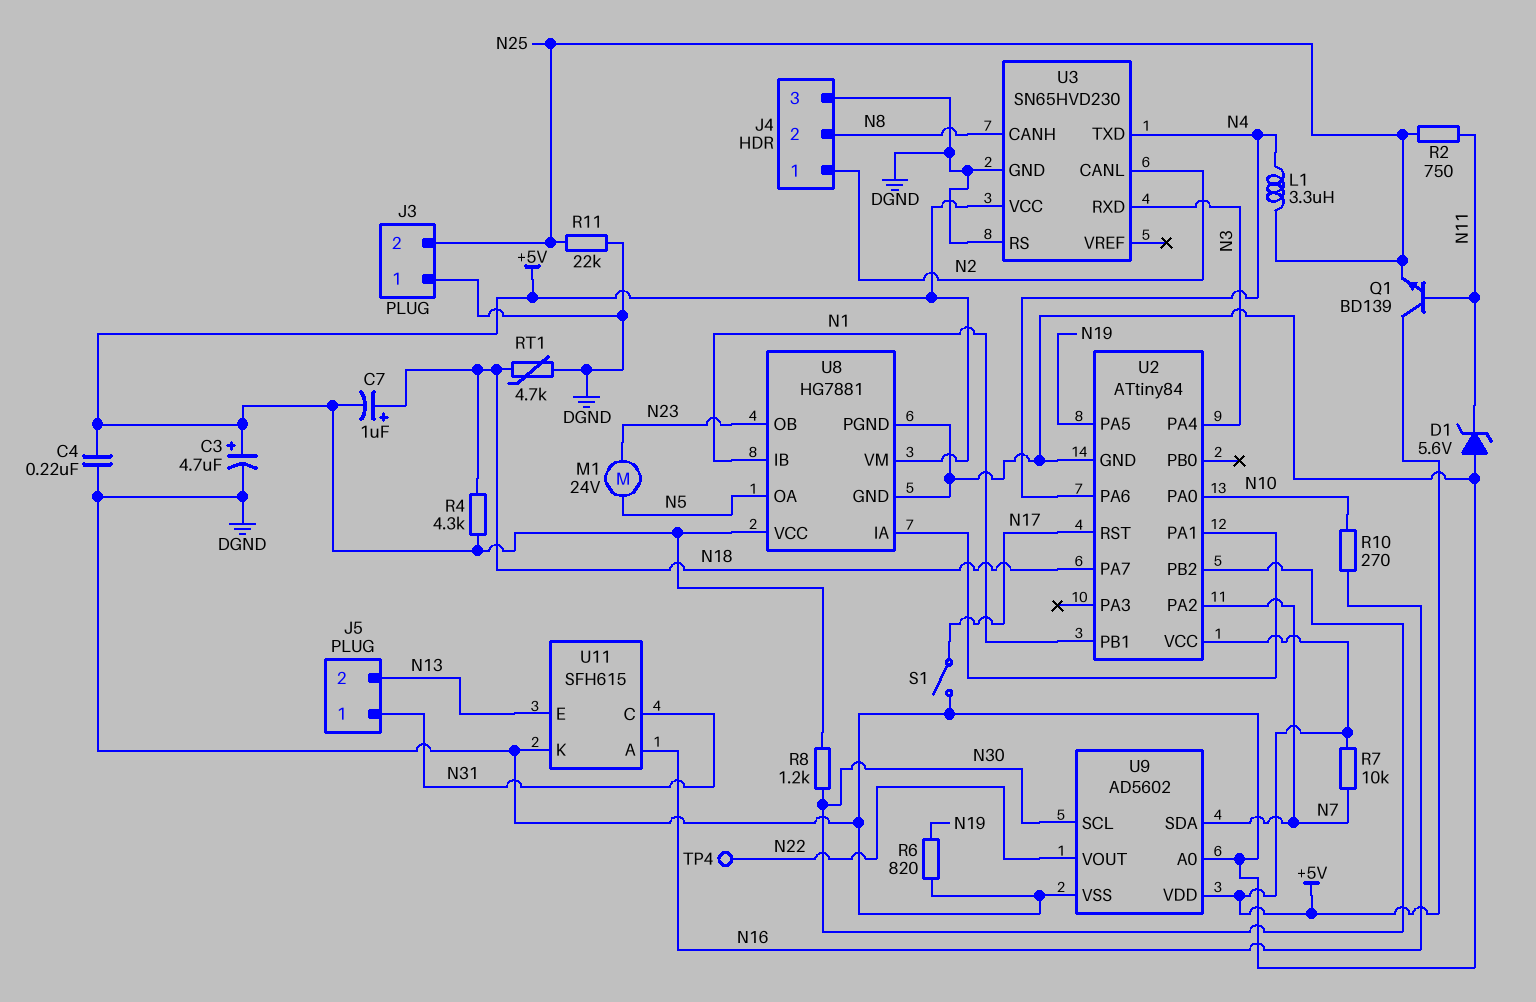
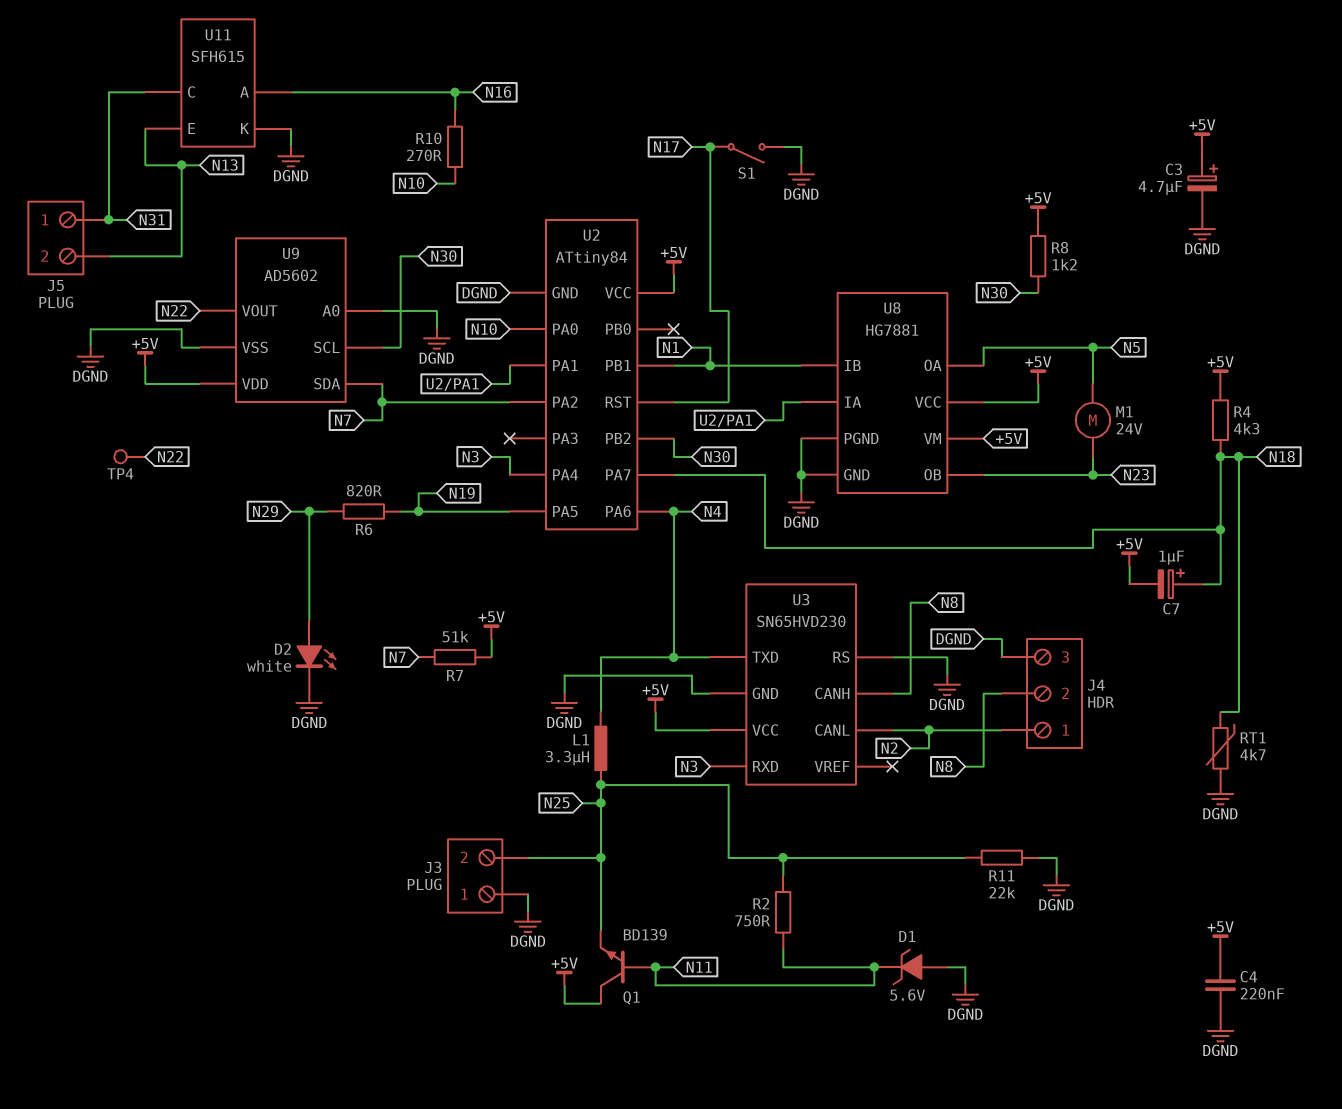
D2: none -> LED white (A N29, K DGND)
R6: 820 (DGND, N19) -> 820 (N19, N29)
R7: 10k (+5V, N7) -> 51k (+5V, N7)

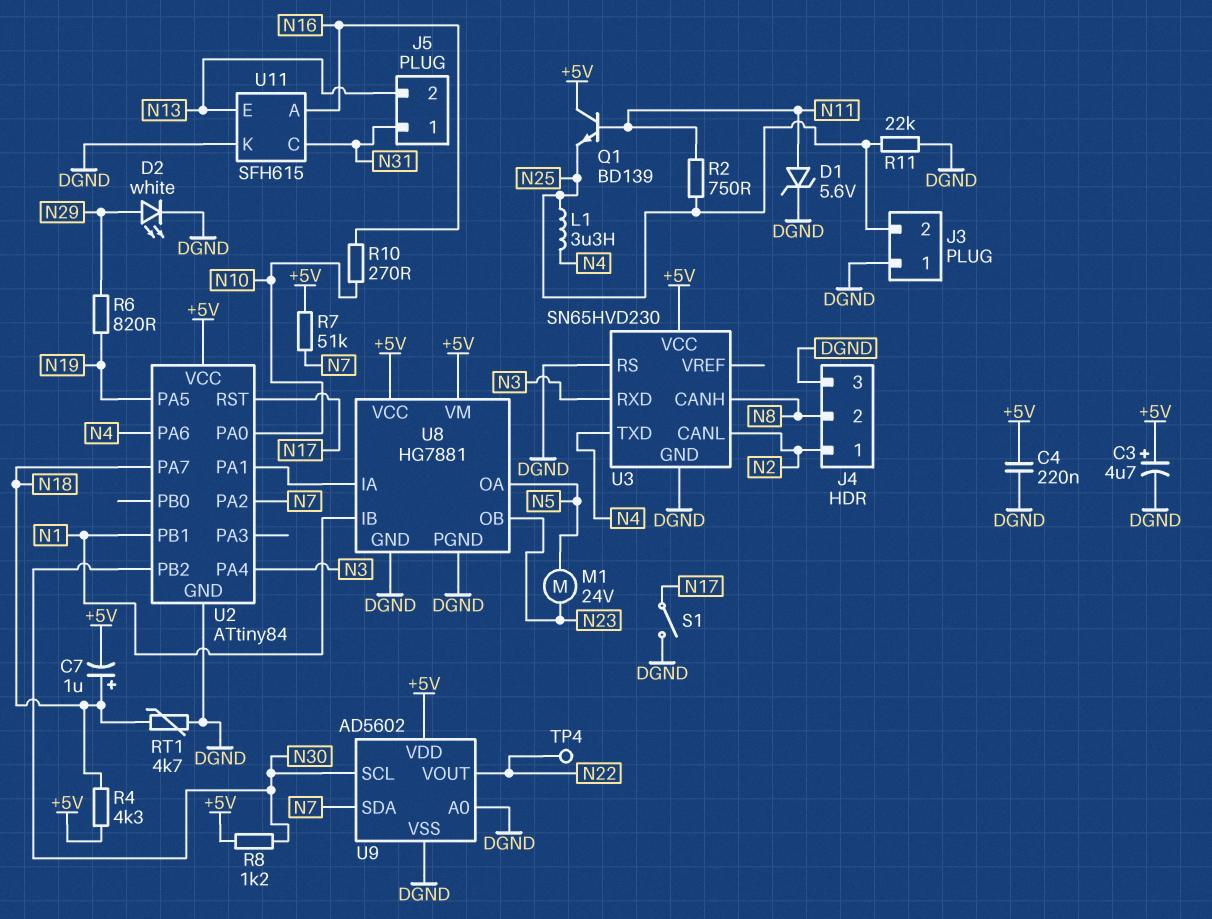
D1: zener 5.6V (A DGND, K N11) -> zener 5.6V (A N11, K DGND)

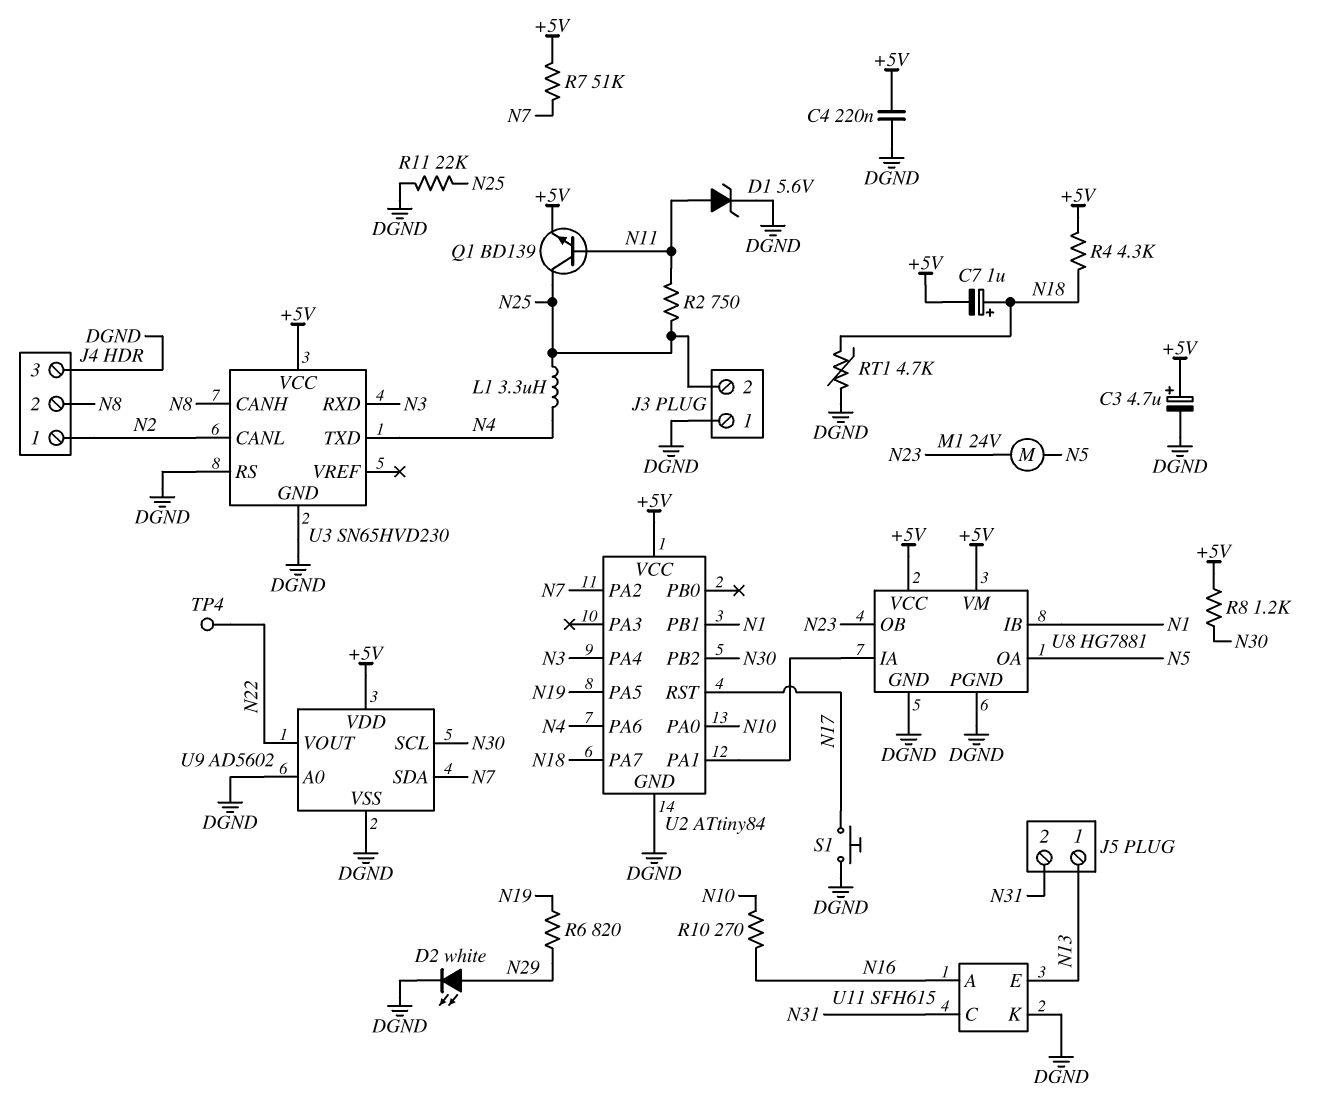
J5 pin 1: N31 -> N13
J5 pin 2: N13 -> N31
Q1: NPN BD139 (B N11, C +5V, E N25) -> NPN BD139 (B N11, C N25, E +5V)
S1: switch (DGND, N17) -> button (DGND, N17)

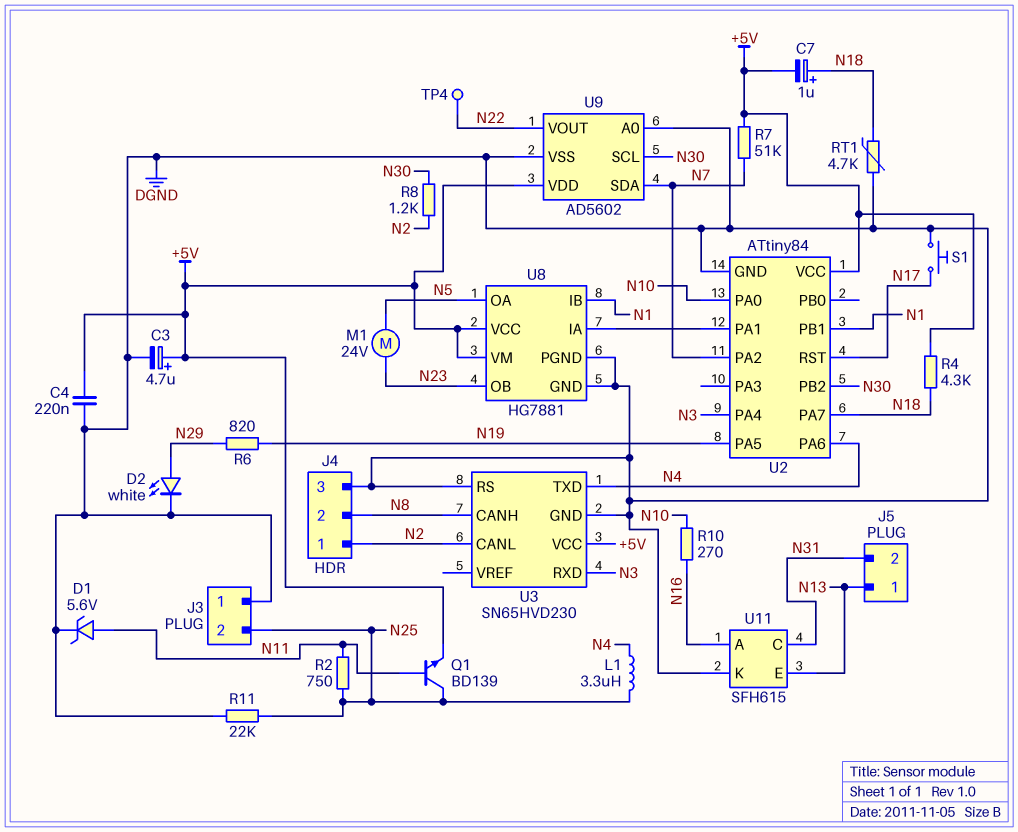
R8: 1.2k (+5V, N30) -> 1.2k (N2, N30)

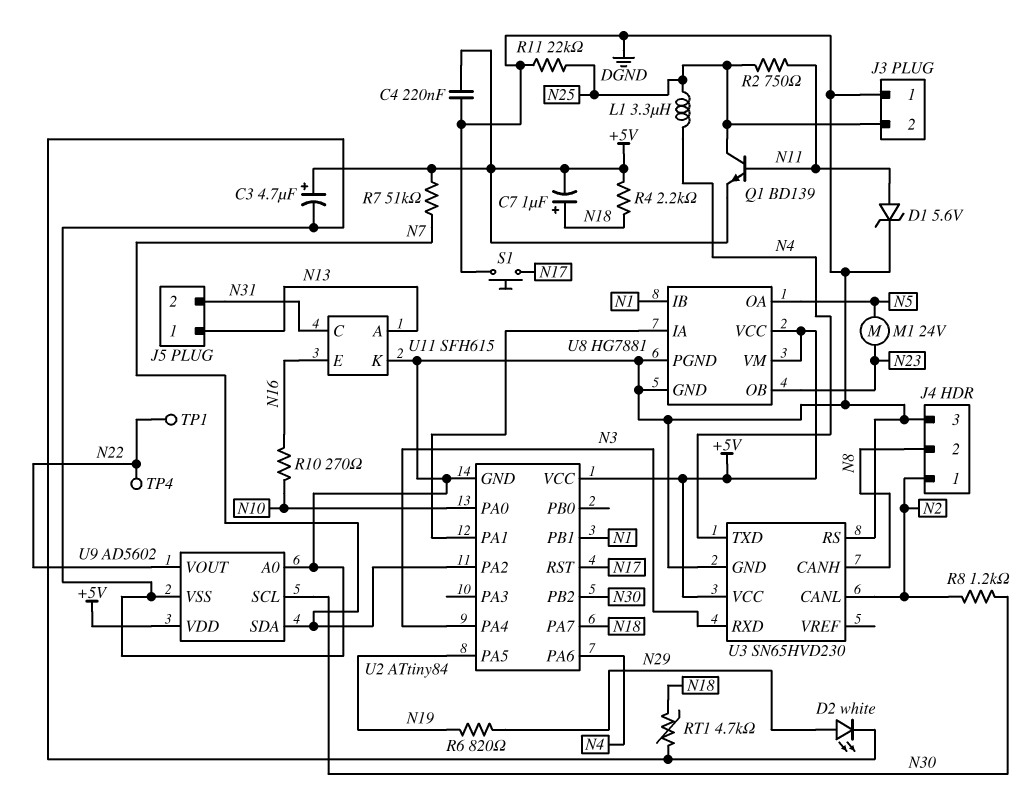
R4: 4.3k (+5V, N18) -> 2.2k (+5V, N18)
TP1: none -> test point (N22)
U11 pin A: N16 -> N13
U11 pin E: N13 -> N16

